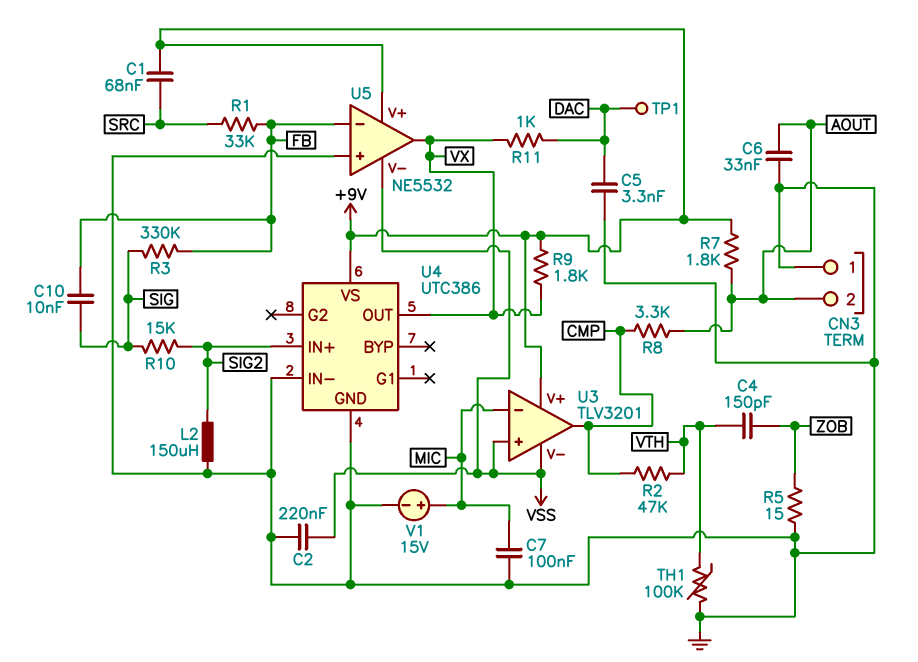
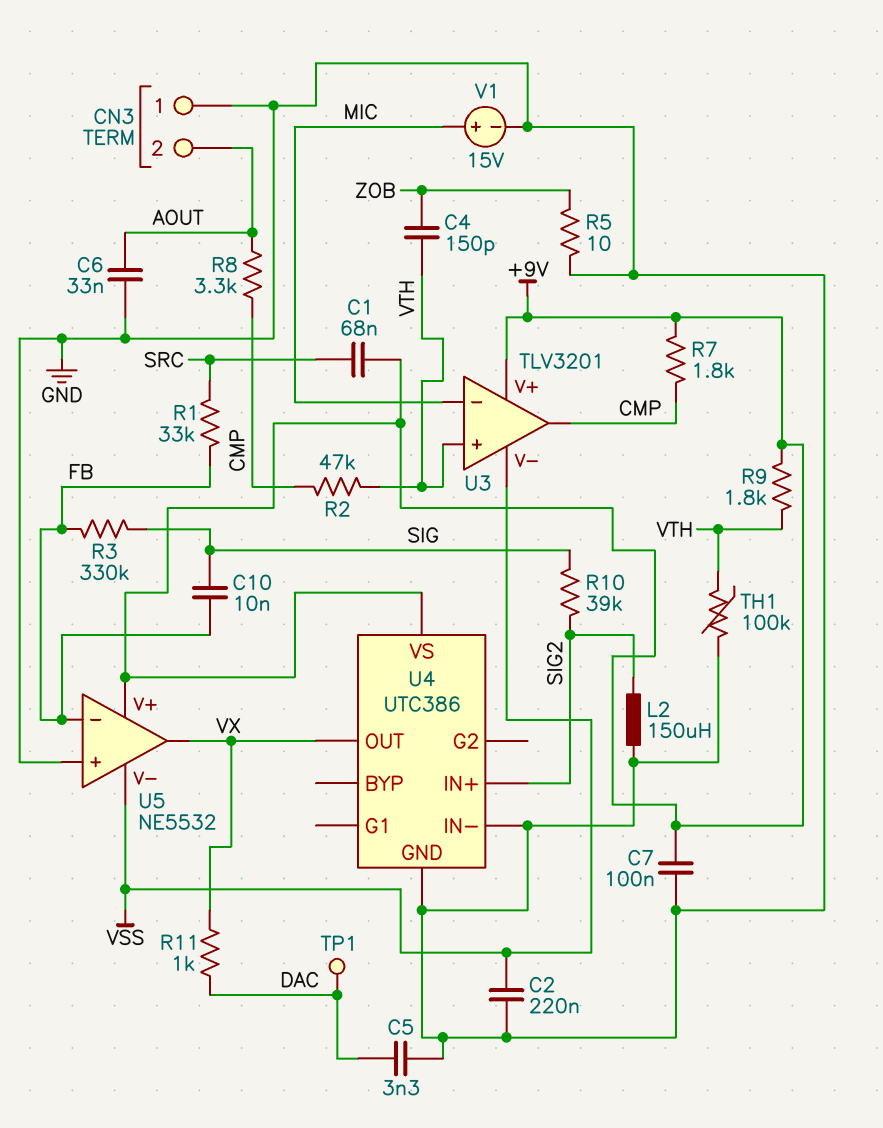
C7: 100nF (GND, MIC) -> 100nF (+9V, GND)
R5: 15 (GND, ZOB) -> 10 (GND, ZOB)
R7: 1.8k (+9V, AOUT) -> 1.8k (+9V, CMP)
R9: 1.8k (+9V, VX) -> 1.8k (+9V, VTH)
R10: 15k (SIG, SIG2) -> 39k (SIG, SIG2)
U3 pin in+: VSS -> VTH

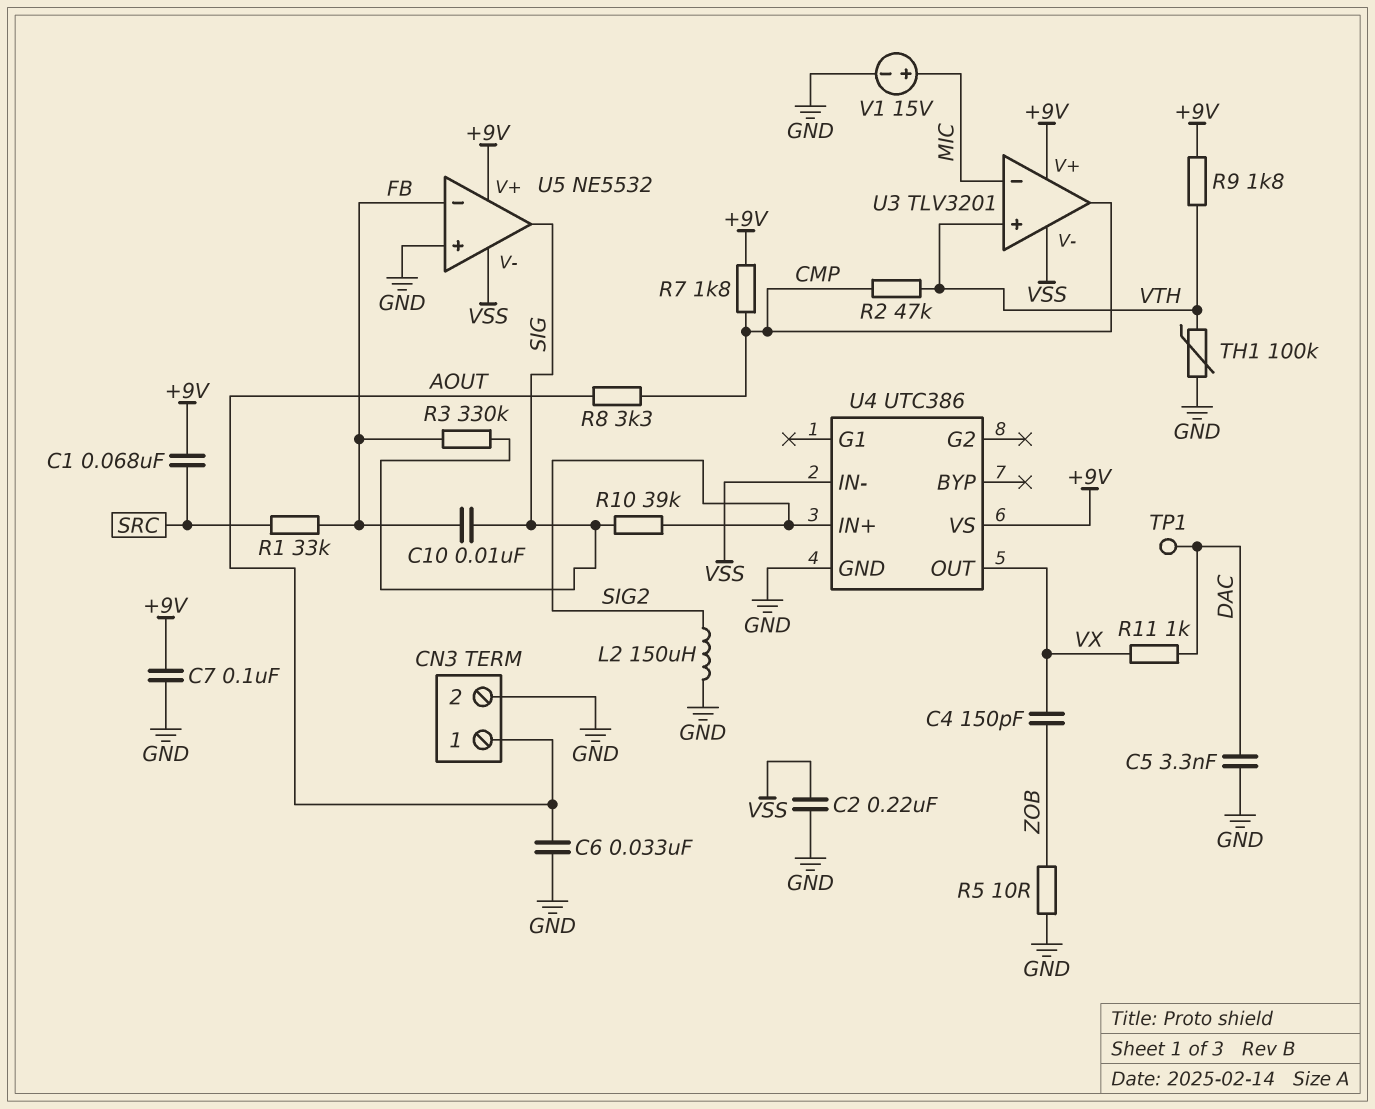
C4: 150pF (VTH, ZOB) -> 150pF (VX, ZOB)
CN3 pin 1: GND -> AOUT
CN3 pin 2: AOUT -> GND
U4 pin IN-: GND -> VSS
U5 pin out: VX -> SIG

